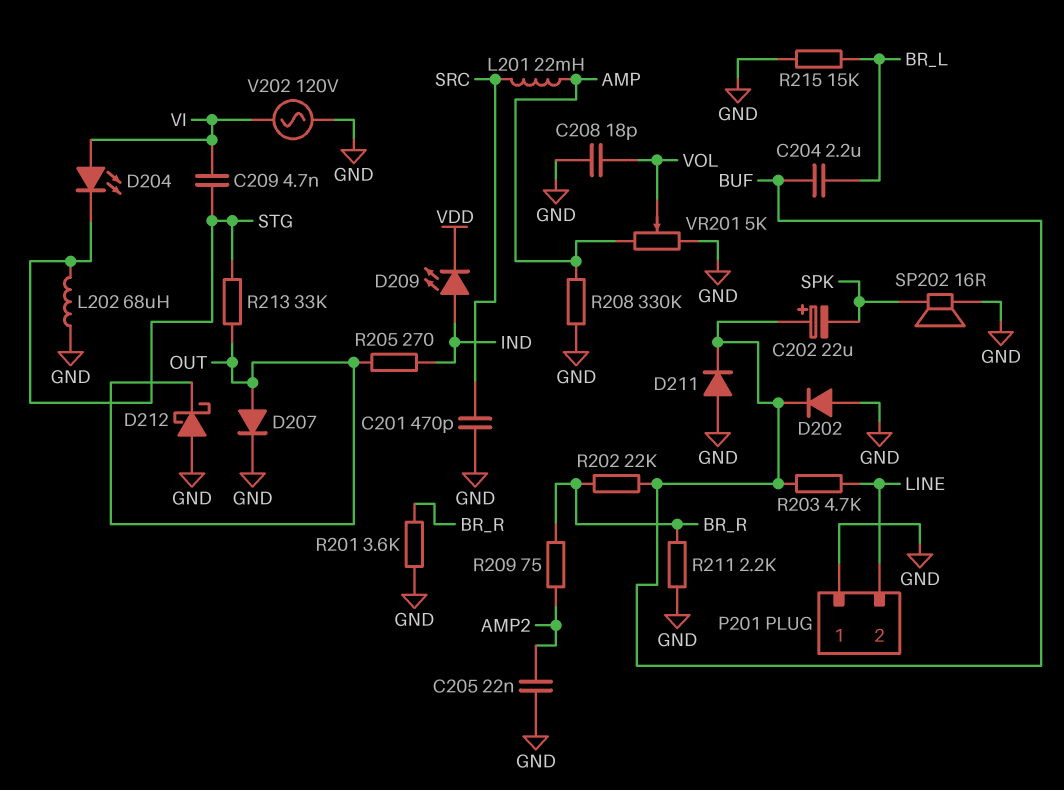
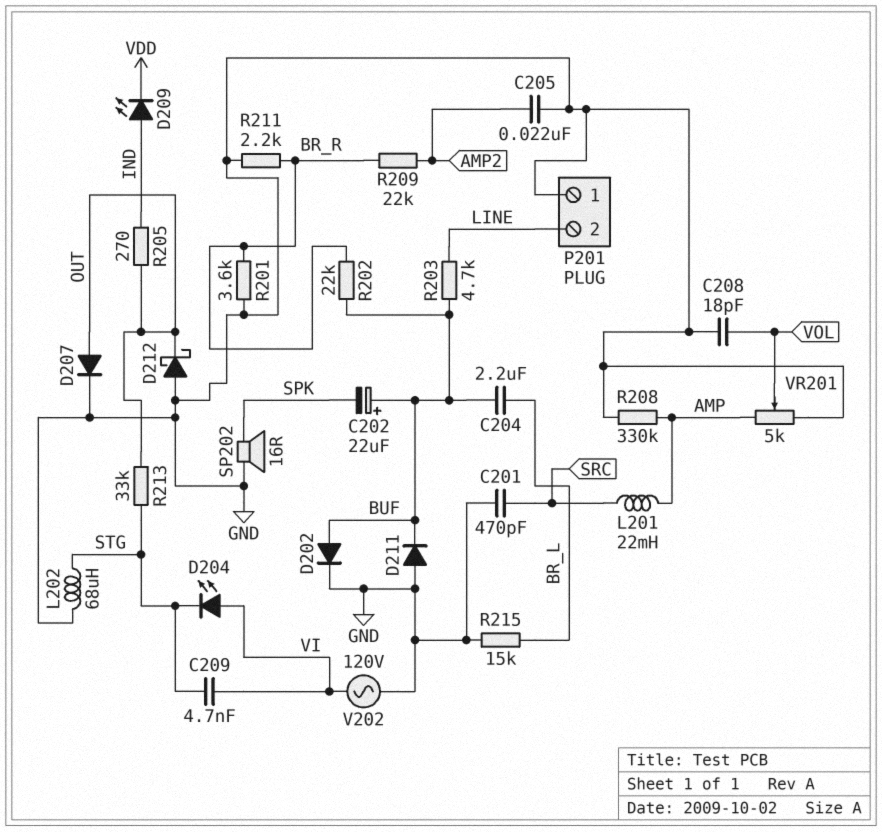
D202: diode (A GND, K BUF) -> diode (A BUF, K GND)
R209: 75 (AMP2, BR_R) -> 22k (AMP2, BR_R)

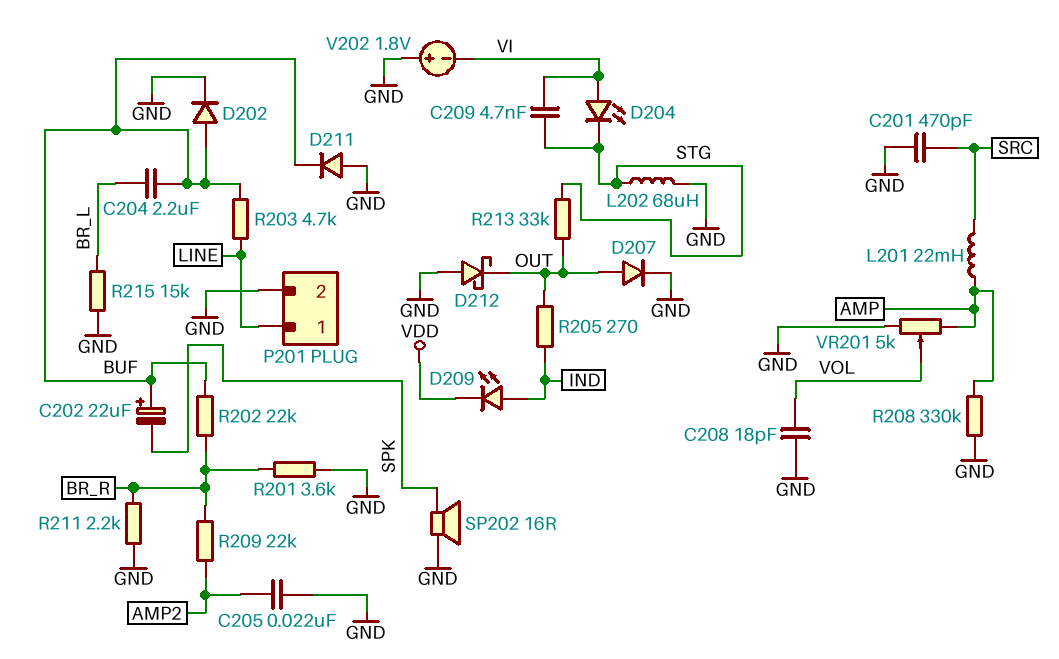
P201 pin 1: GND -> LINE
P201 pin 2: LINE -> GND
V202: AC 120V (GND, VI) -> 1.8V (plus GND, minus VI)

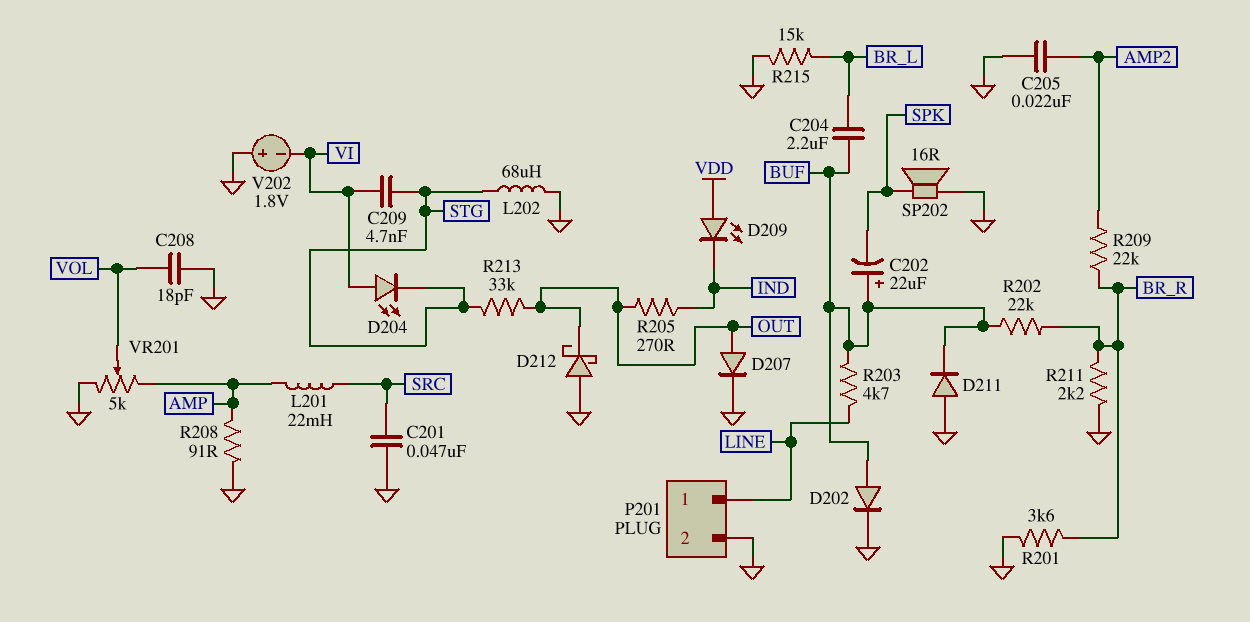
C201: 470pF (GND, SRC) -> 47nF (GND, SRC)
D209: LED (A IND, K VDD) -> LED (A VDD, K IND)
R208: 330k (AMP, GND) -> 91 (AMP, GND)

